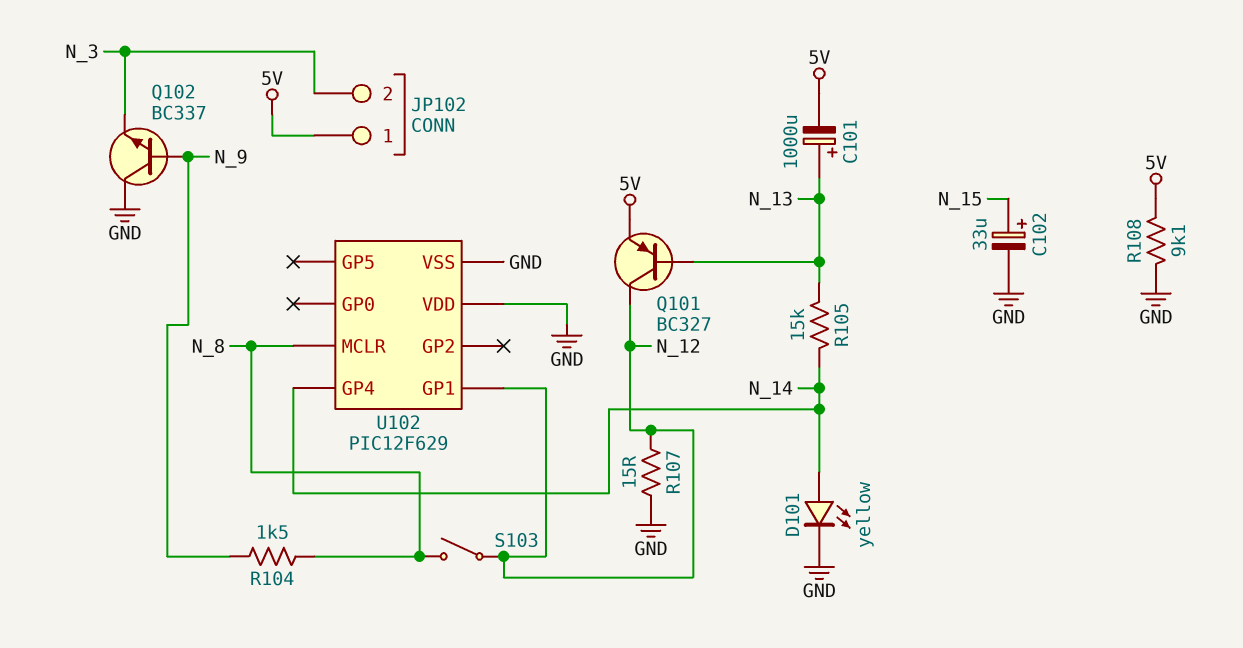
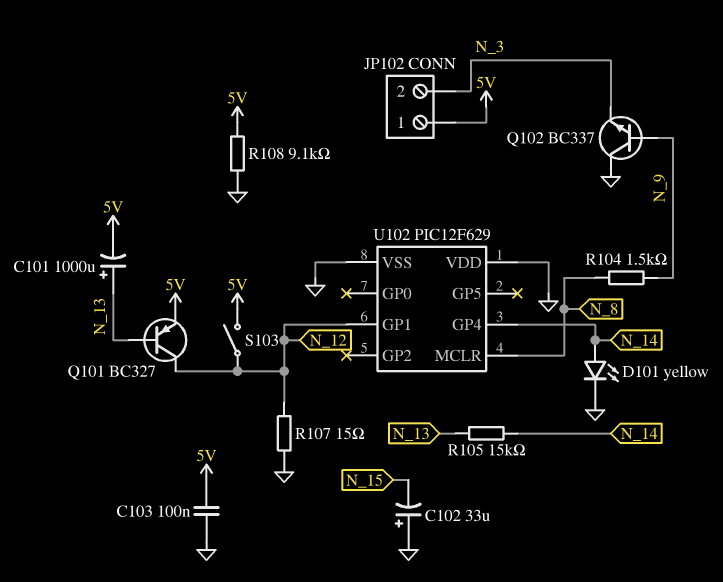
C102: 33uF (plus N_15, minus GND) -> 33uF (plus GND, minus N_15)
C103: none -> 100nF (5V, GND)
S103: switch (N_8, N_12) -> switch (5V, N_12)

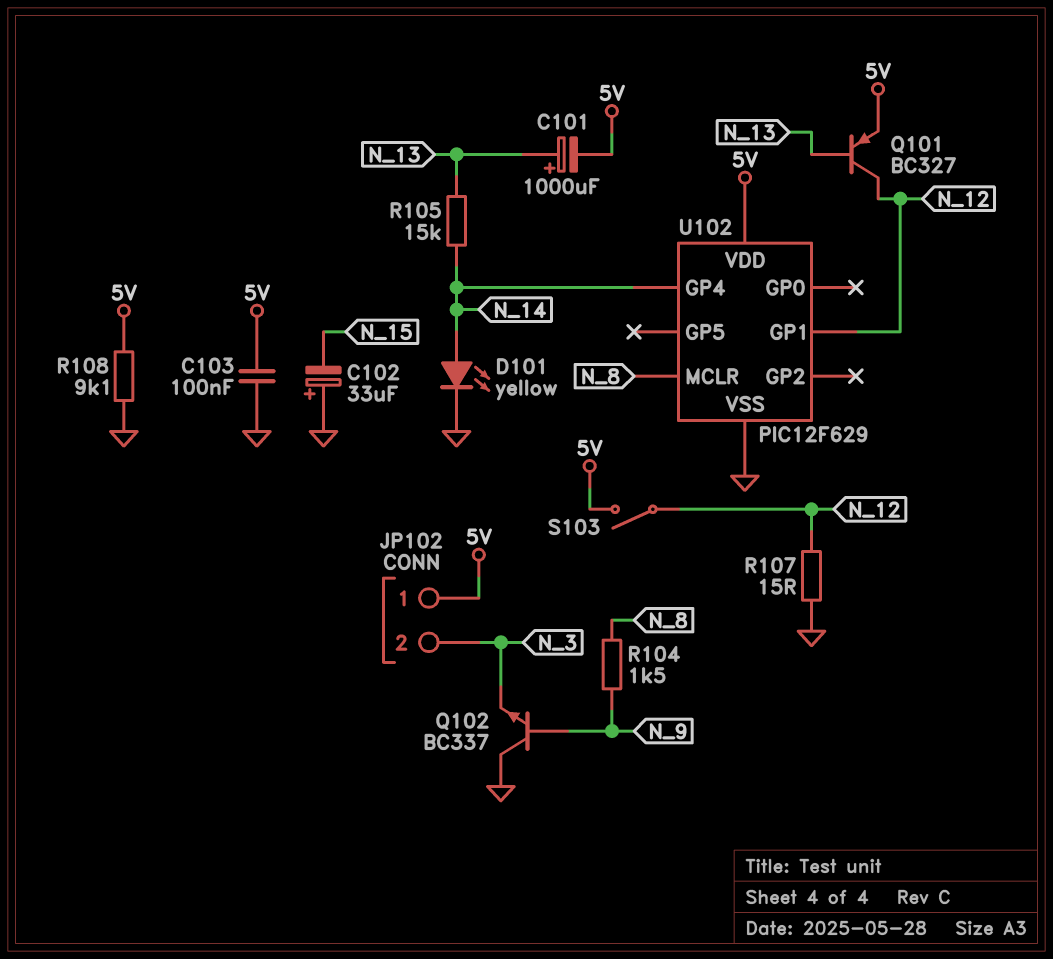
U102 pin VDD: GND -> 5V

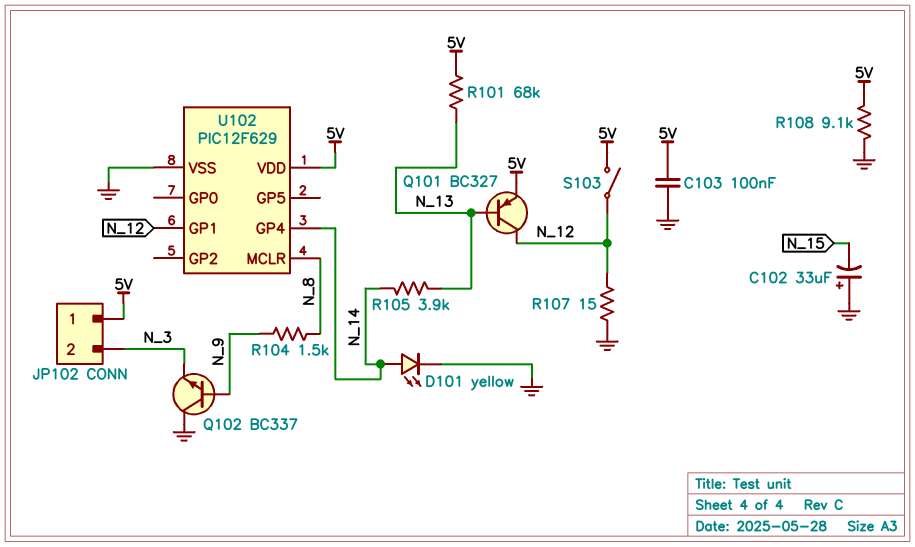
C101: 1000uF (plus N_13, minus 5V) -> none
R101: none -> 68k (5V, N_13)
R105: 15k (N_13, N_14) -> 3.9k (N_13, N_14)

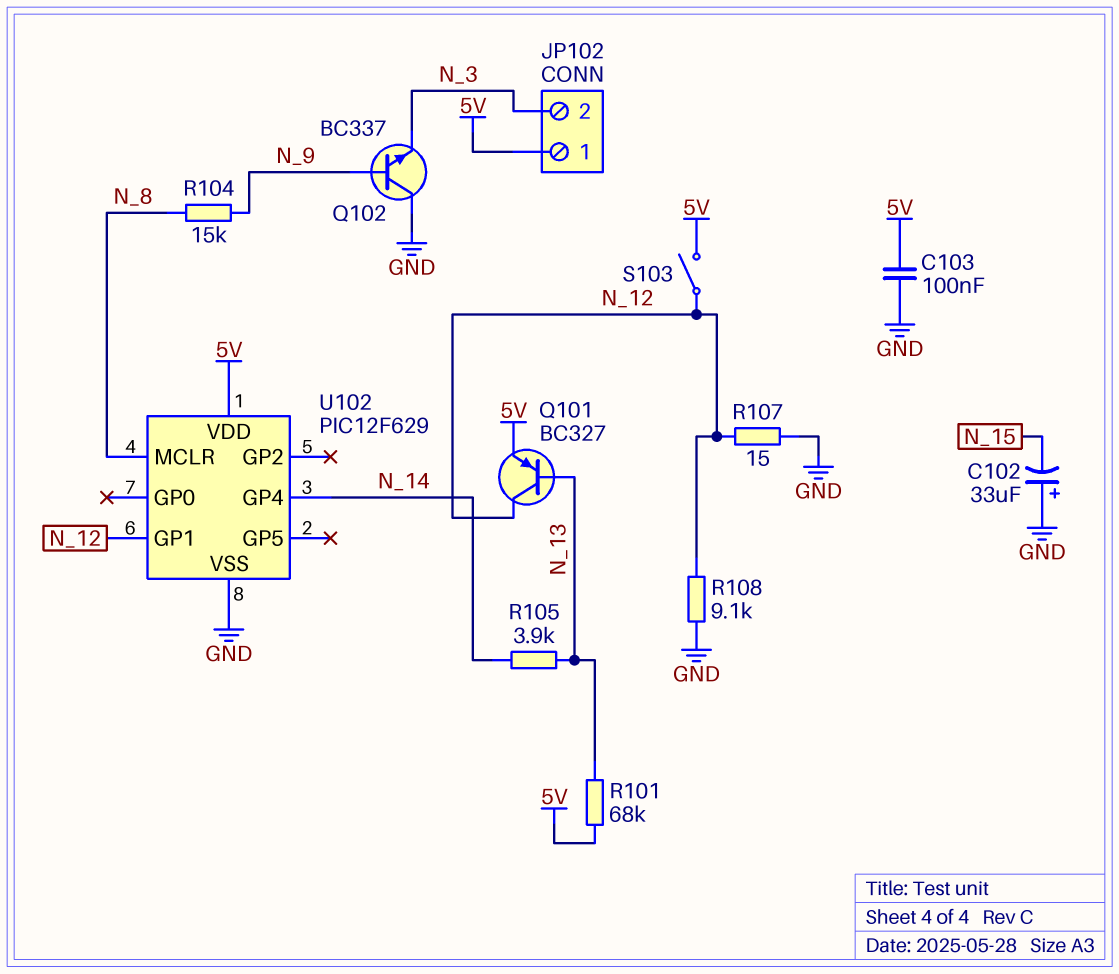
D101: LED yellow (A N_14, K GND) -> none
R104: 1.5k (N_8, N_9) -> 15k (N_8, N_9)
R108: 9.1k (5V, GND) -> 9.1k (GND, N_12)

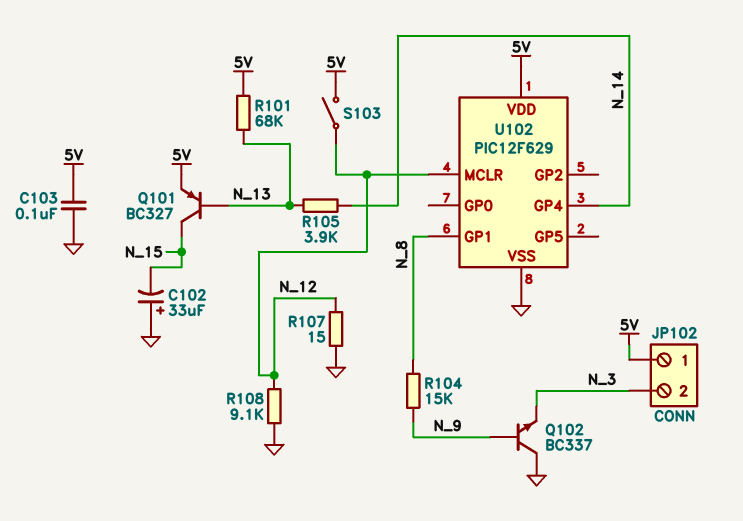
Q101: PNP BC327 (B N_13, C N_12, E 5V) -> PNP BC327 (B N_13, C N_15, E 5V)
U102 pin GP1: N_12 -> N_8
U102 pin MCLR: N_8 -> N_12

